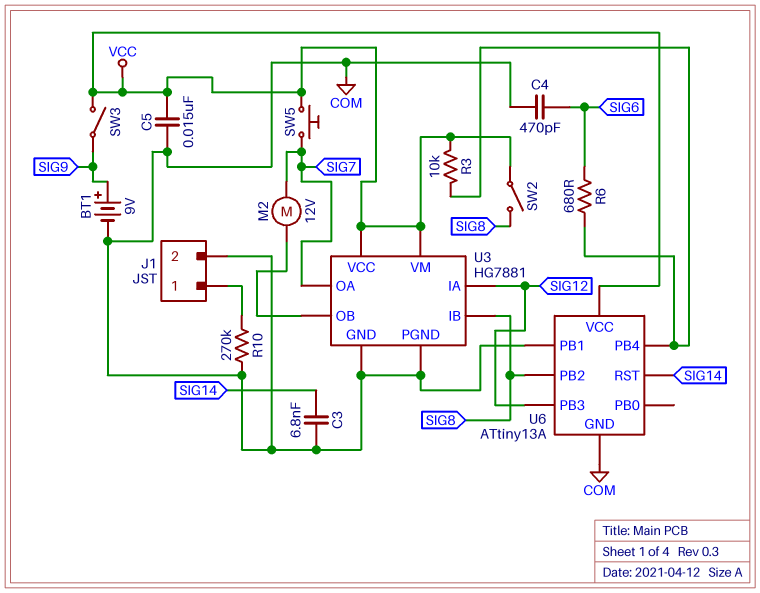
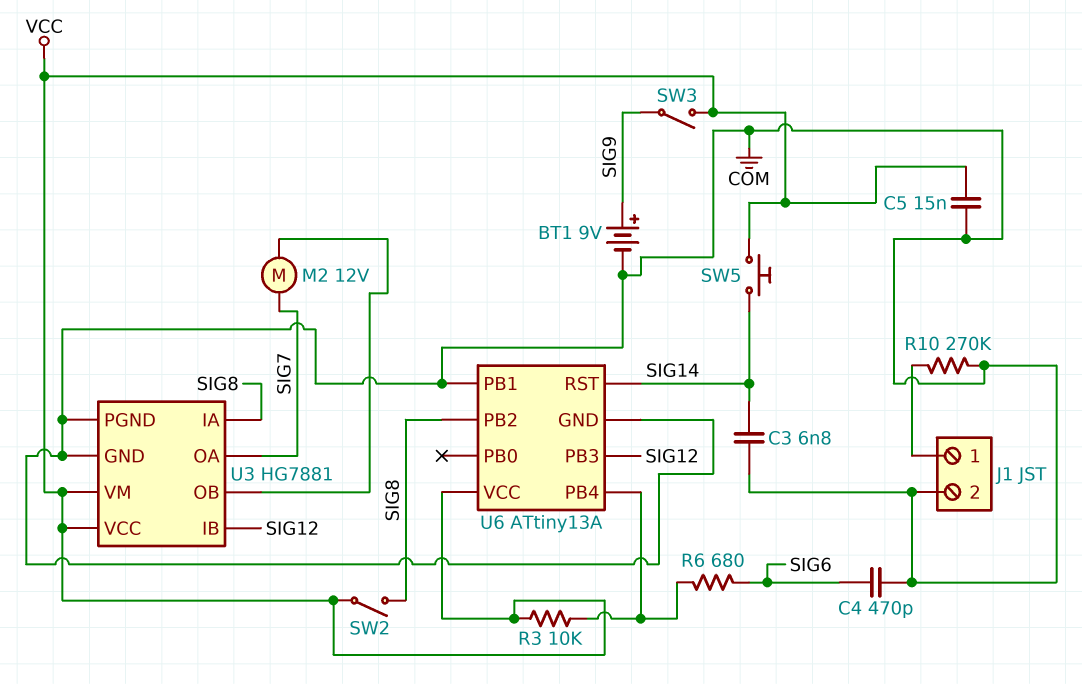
SW5: button (SIG7, VCC) -> button (SIG14, VCC)
U3 pin IA: SIG12 -> SIG8
U3 pin IB: SIG8 -> SIG12

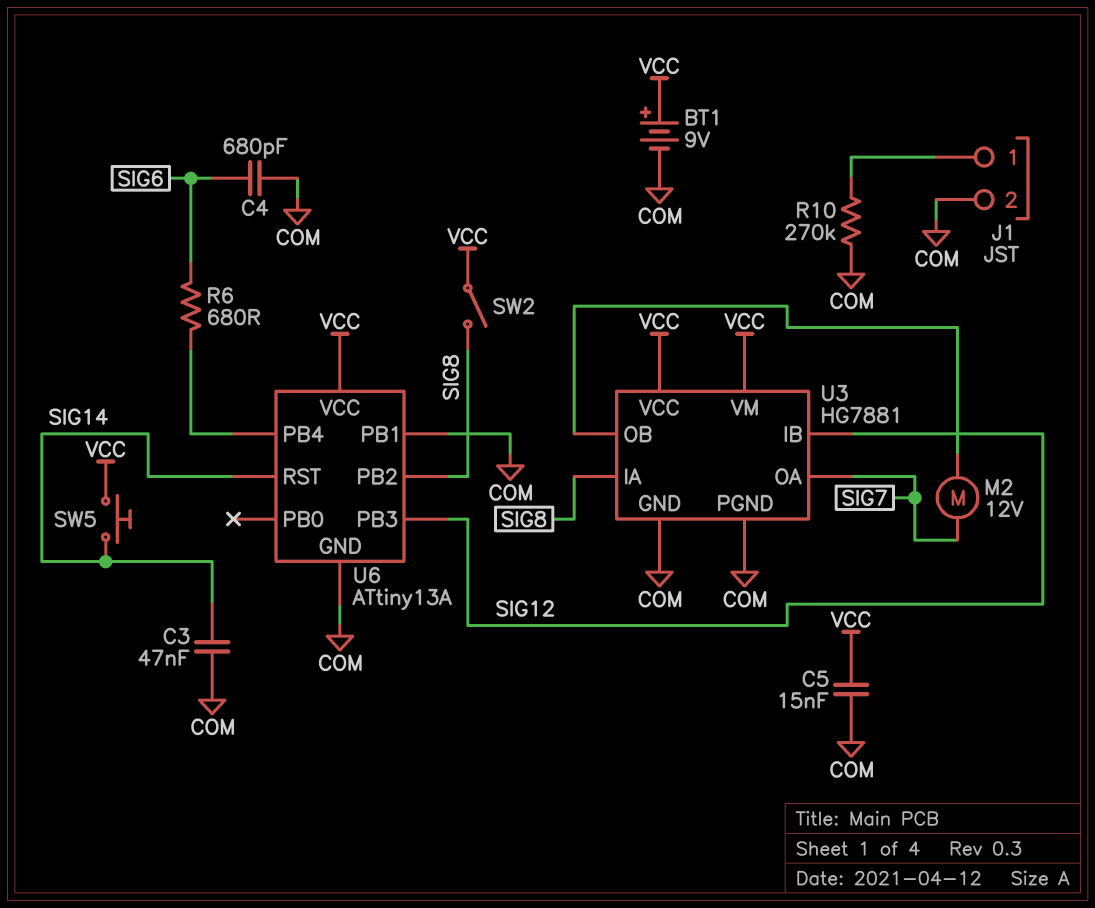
BT1: 9V (plus SIG9, minus COM) -> 9V (plus VCC, minus COM)
C3: 6.8nF (COM, SIG14) -> 47nF (COM, SIG14)
C4: 470pF (COM, SIG6) -> 680pF (COM, SIG6)
R3: 10k (U6/PB4, VCC) -> none
SW3: switch (SIG9, VCC) -> none

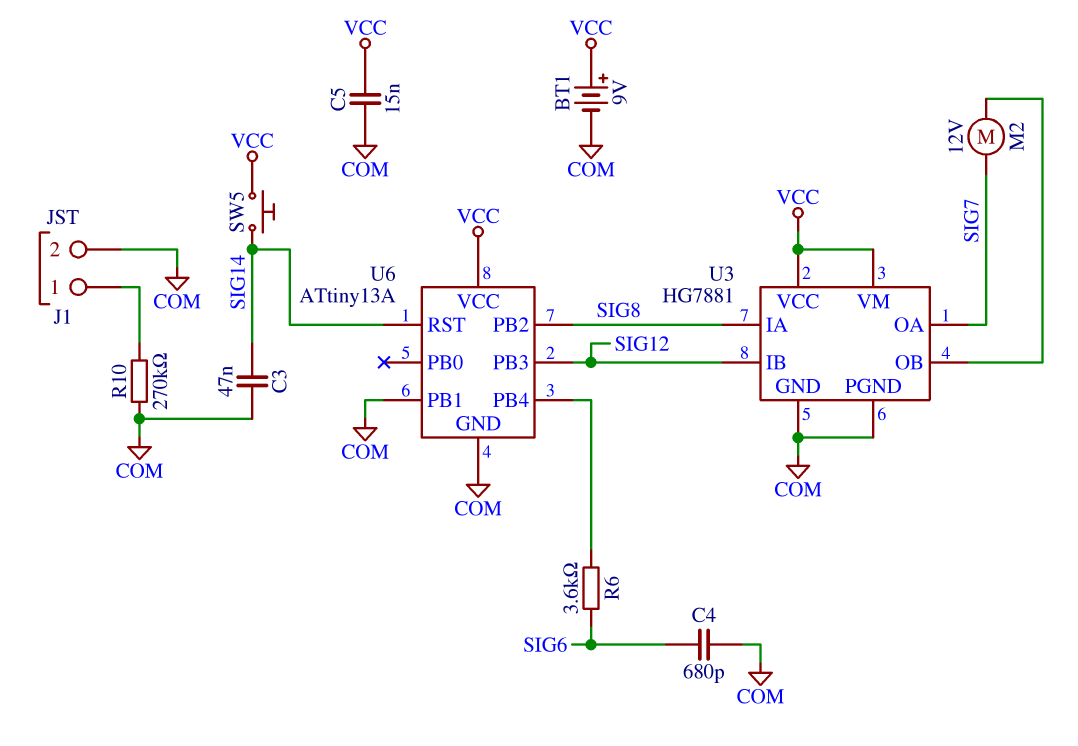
R6: 680 (SIG6, U6/PB4) -> 3.6k (SIG6, U6/PB4)
SW2: switch (SIG8, VCC) -> none

